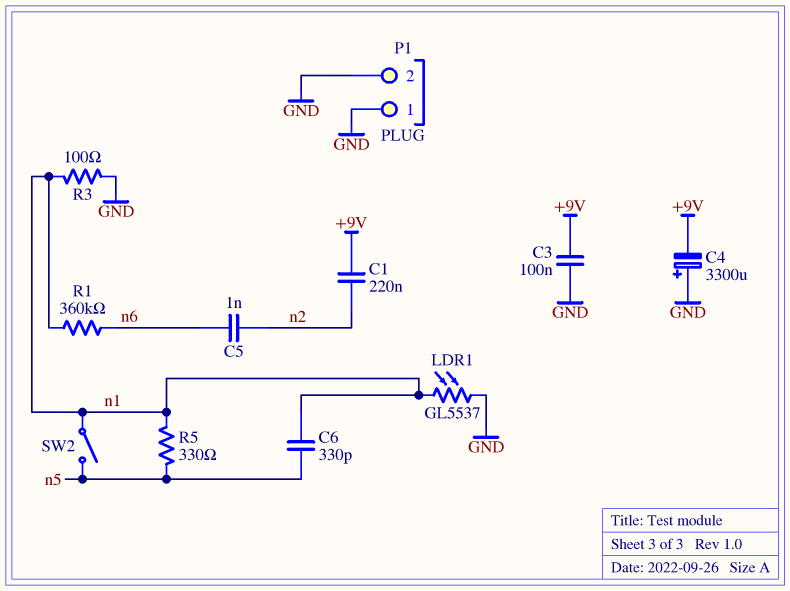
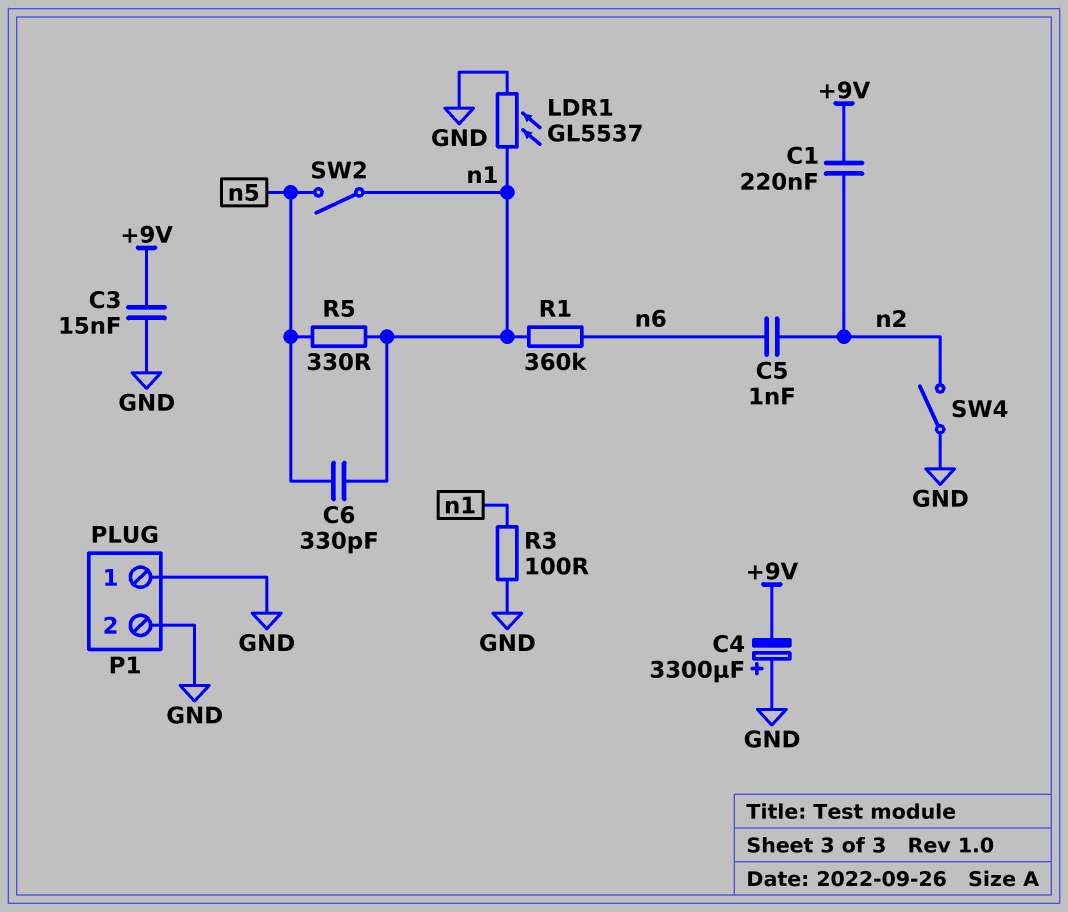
C3: 100nF (+9V, GND) -> 15nF (+9V, GND)
SW4: none -> switch (GND, n2)

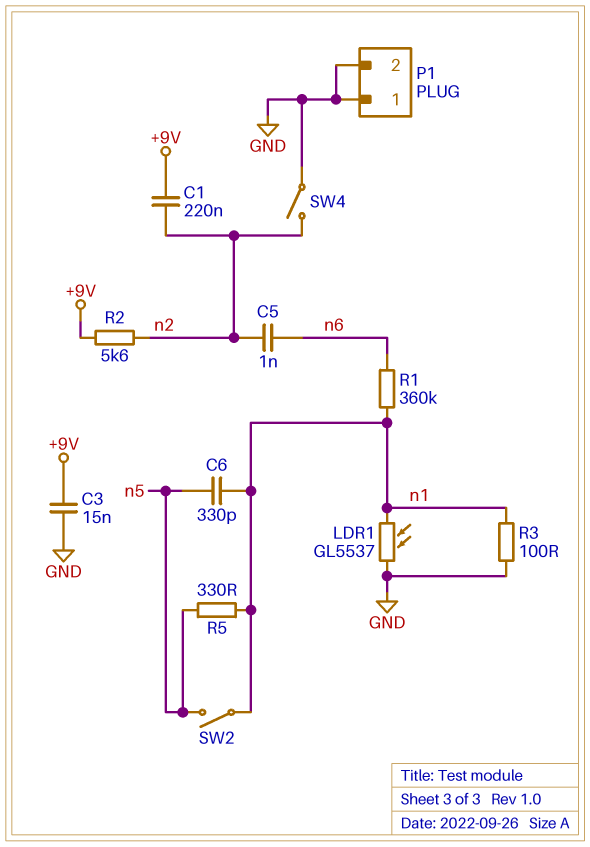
C4: 3300uF (plus GND, minus +9V) -> none
R2: none -> 5.6k (+9V, n2)

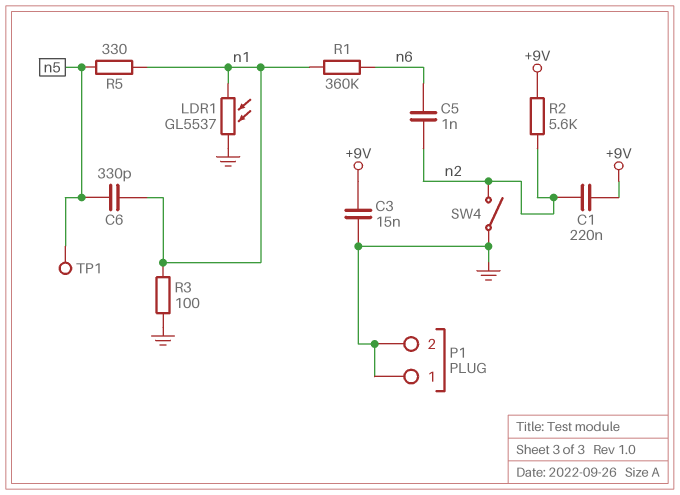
SW2: switch (n1, n5) -> none
TP1: none -> test point (n5)

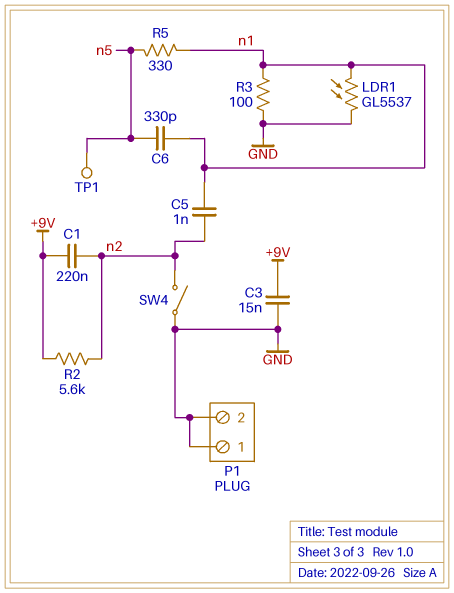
C5: 1nF (n2, n6) -> 1nF (n1, n2)
R1: 360k (n1, n6) -> none

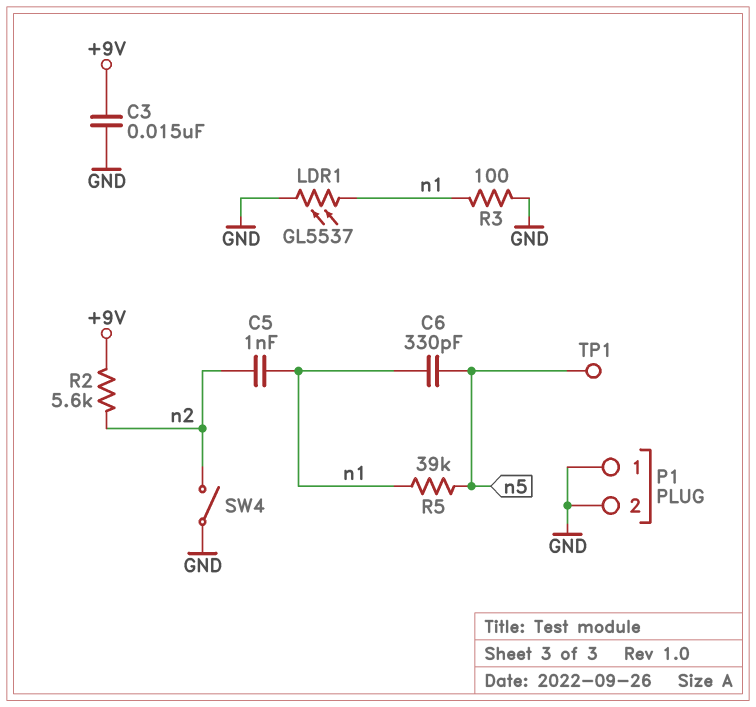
C1: 220nF (+9V, n2) -> none
R5: 330 (n1, n5) -> 39k (n1, n5)

